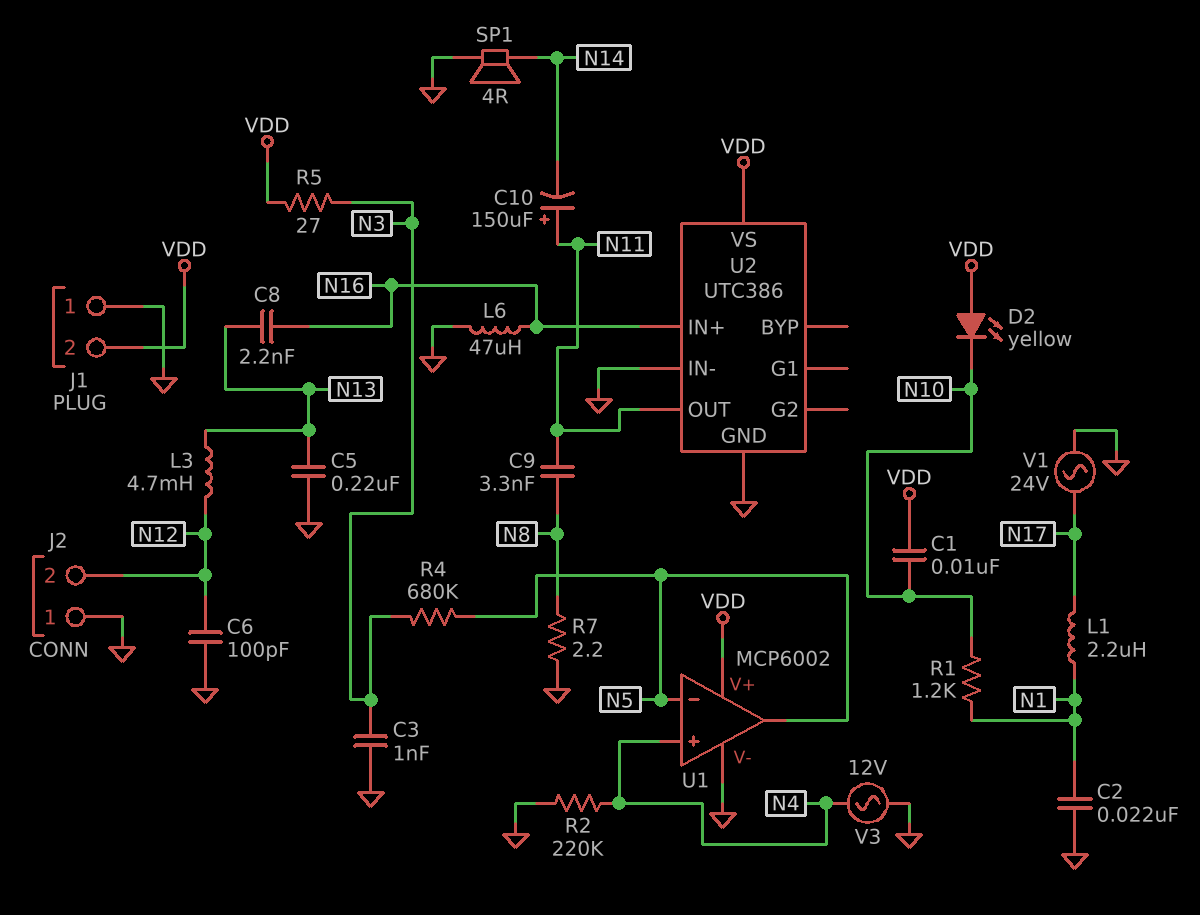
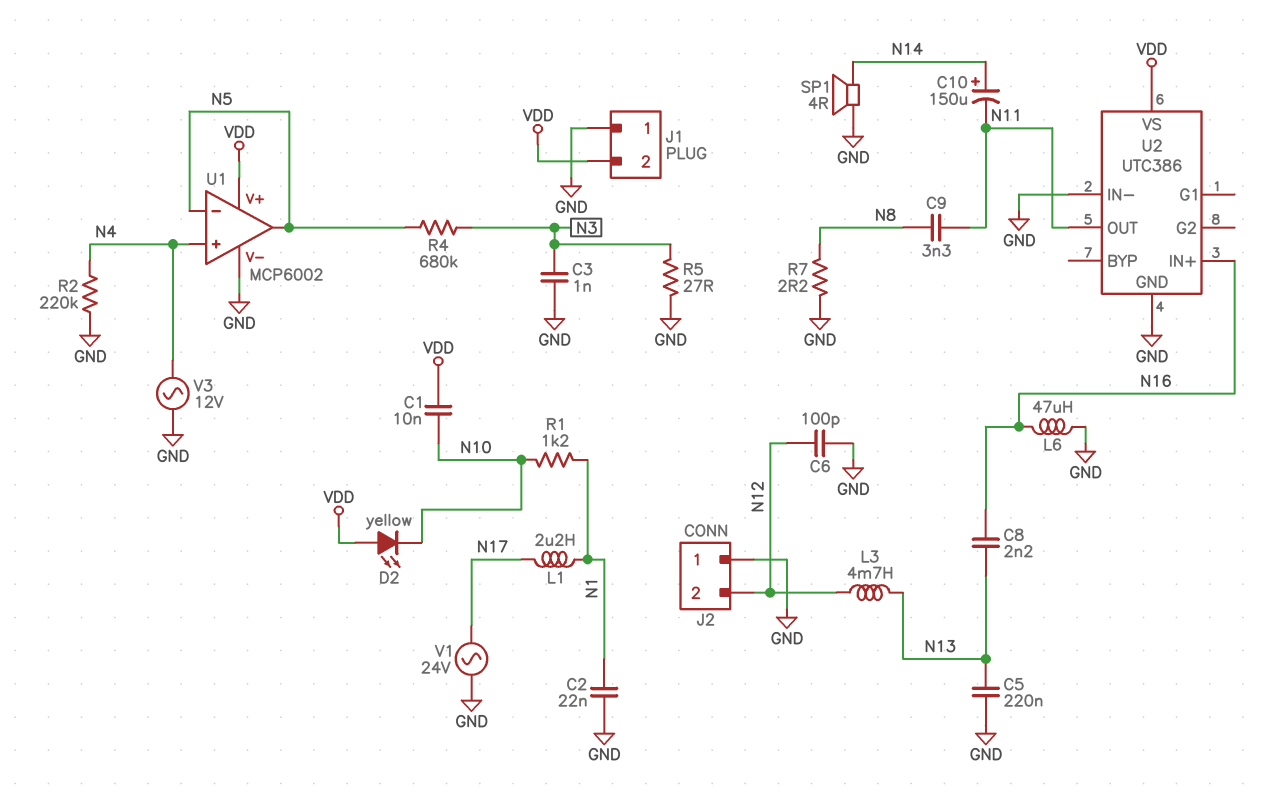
C10: 150uF (plus N11, minus N14) -> 150uF (plus N14, minus N11)
R5: 27 (N3, VDD) -> 27 (GND, N3)

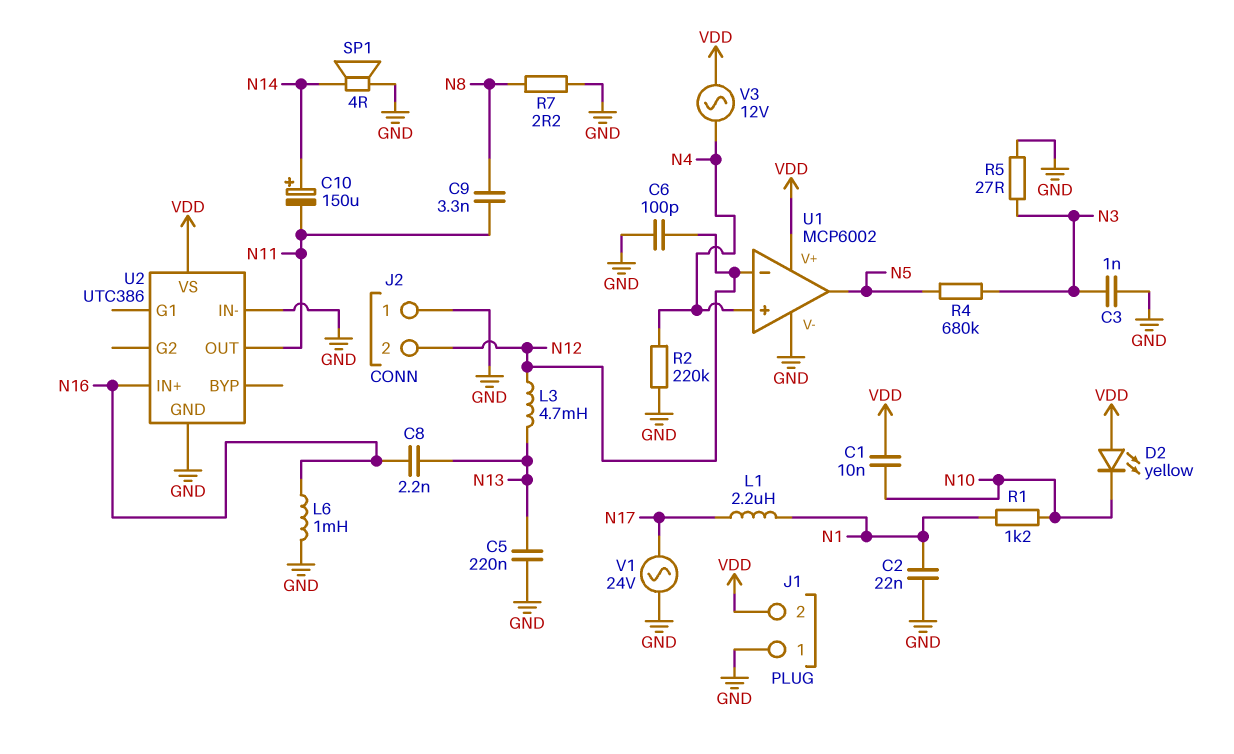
L6: 47uH (GND, N16) -> 1mH (GND, N16)
U1 pin in-: N5 -> N12
V3: AC 12V (GND, N4) -> AC 12V (N4, VDD)

